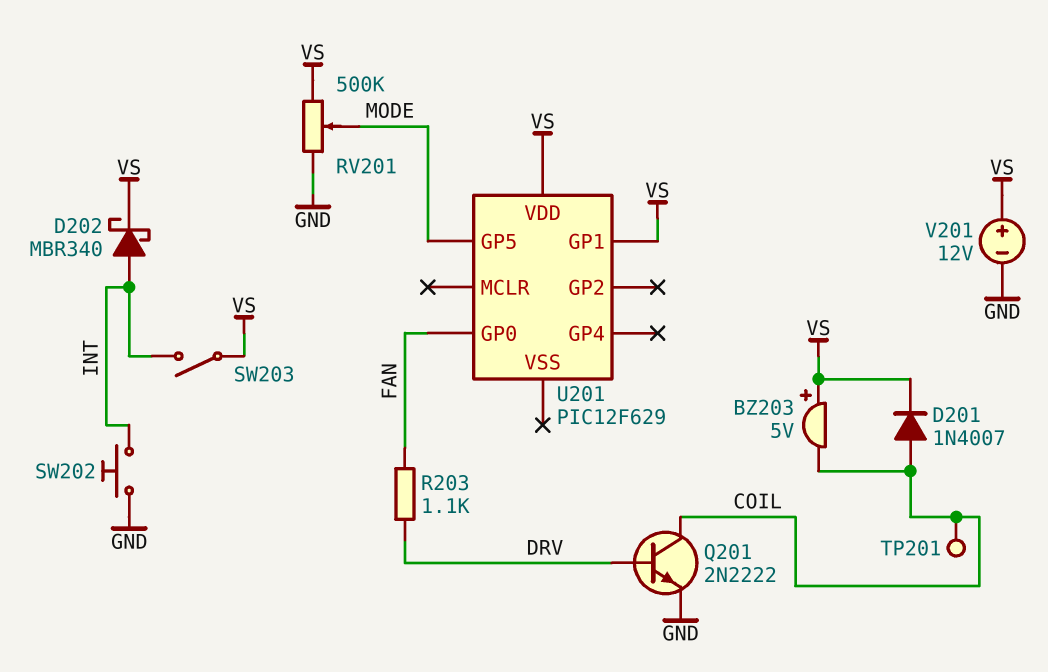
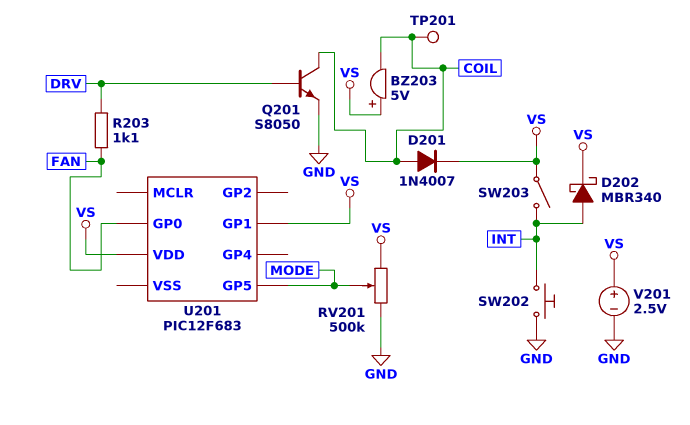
Q201: NPN 2N2222 (B DRV, C COIL, E GND) -> NPN S8050 (B DRV, C COIL, E GND)
U201: PIC12F629 -> PIC12F683
V201: 12V (plus VS, minus GND) -> 2.5V (plus VS, minus GND)

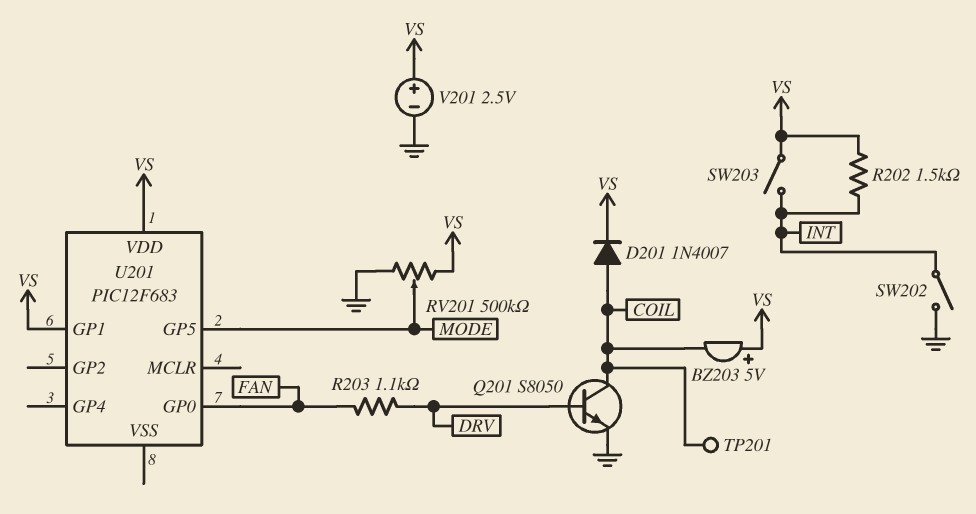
D202: schottky MBR340 (A INT, K VS) -> none
R202: none -> 1.5k (INT, VS)
SW202: button (GND, INT) -> switch (GND, INT)

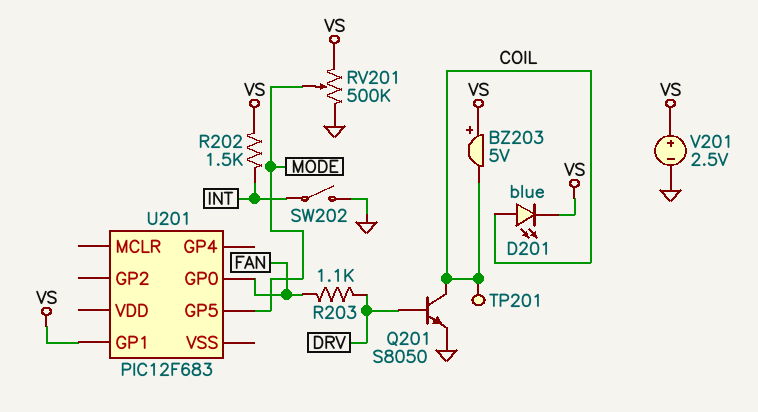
D201: diode 1N4007 (A COIL, K VS) -> LED blue (A COIL, K VS)
SW203: switch (INT, VS) -> none
U201 pin VDD: VS -> none

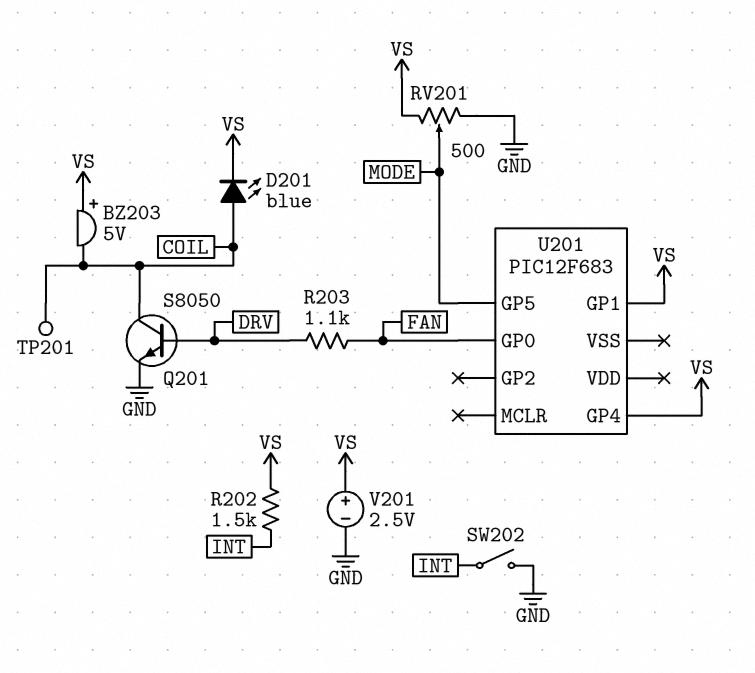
RV201: 500k (GND, VS, wiper MODE) -> 500 (GND, VS, wiper MODE)
U201 pin GP4: none -> VS

